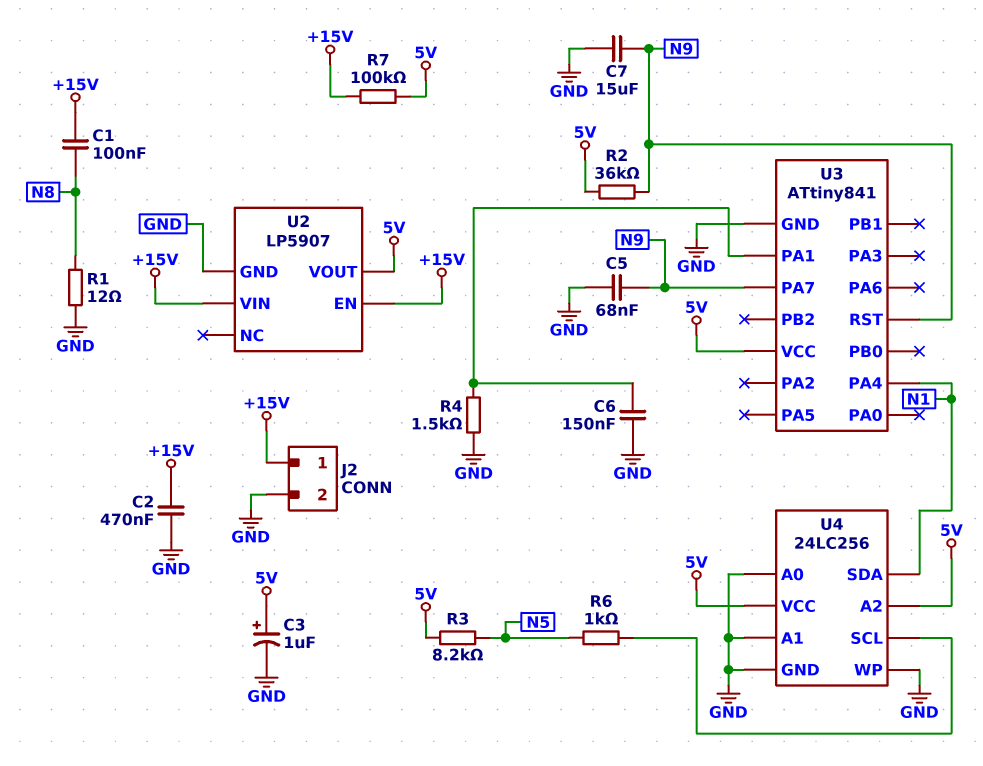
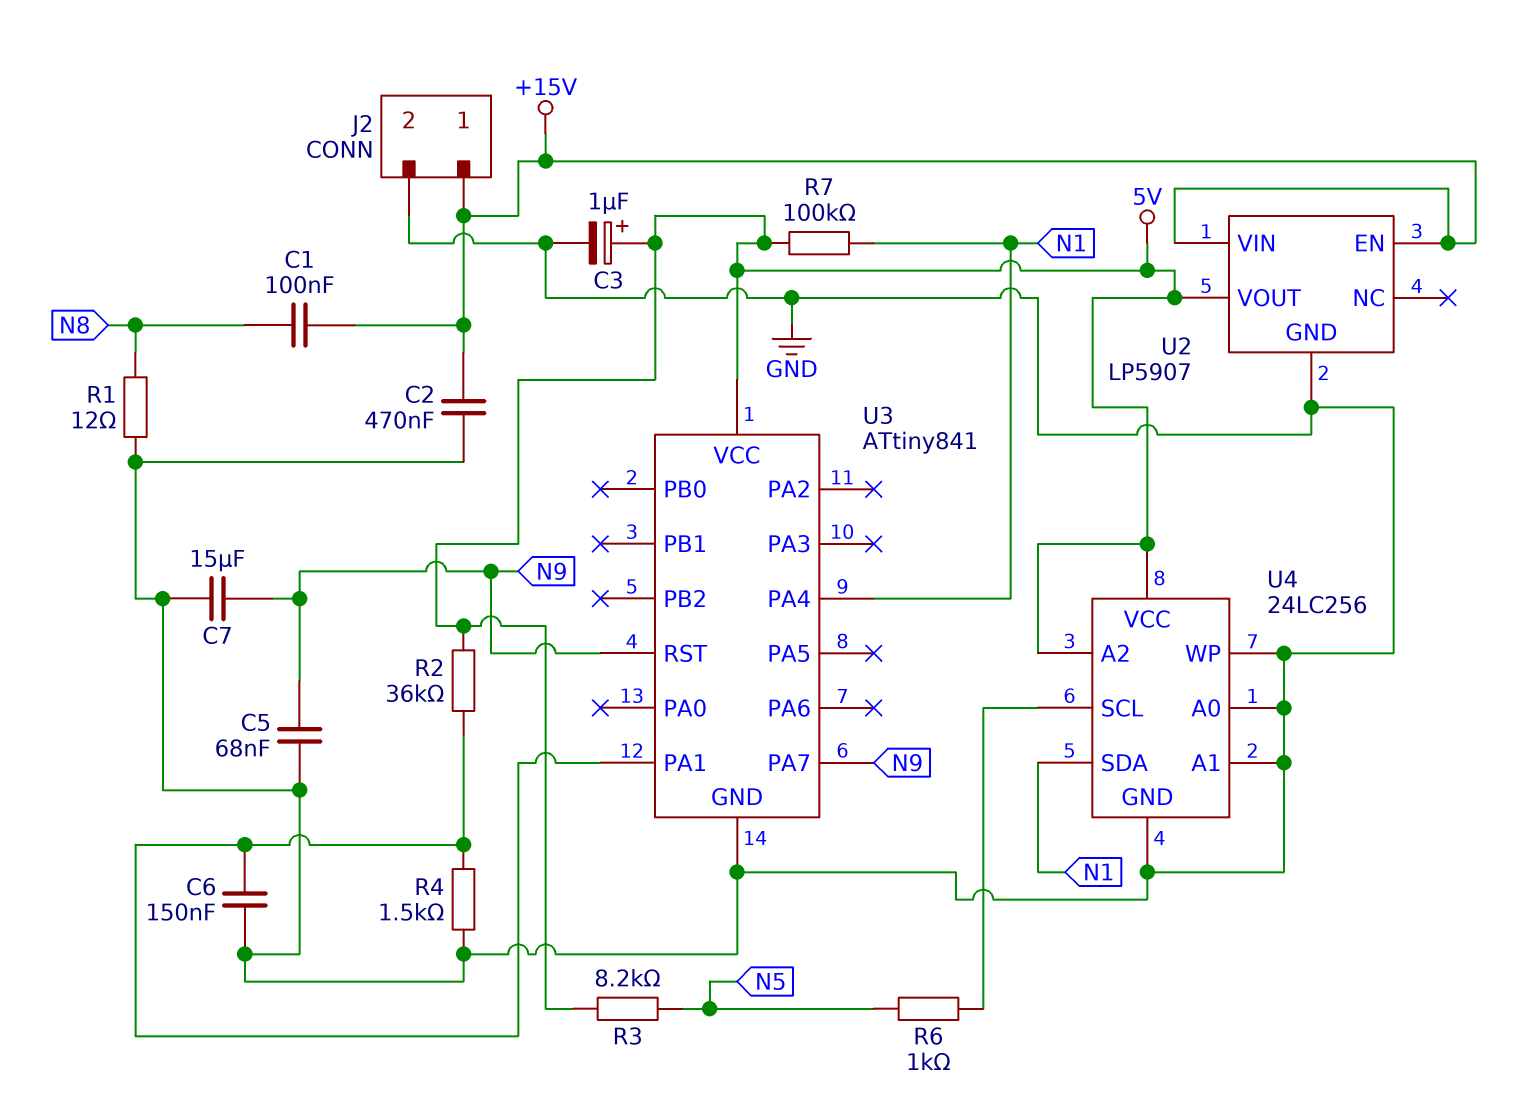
R2: 36k (5V, N9) -> 36k (5V, U3/PA1)
R7: 100k (+15V, 5V) -> 100k (5V, N1)

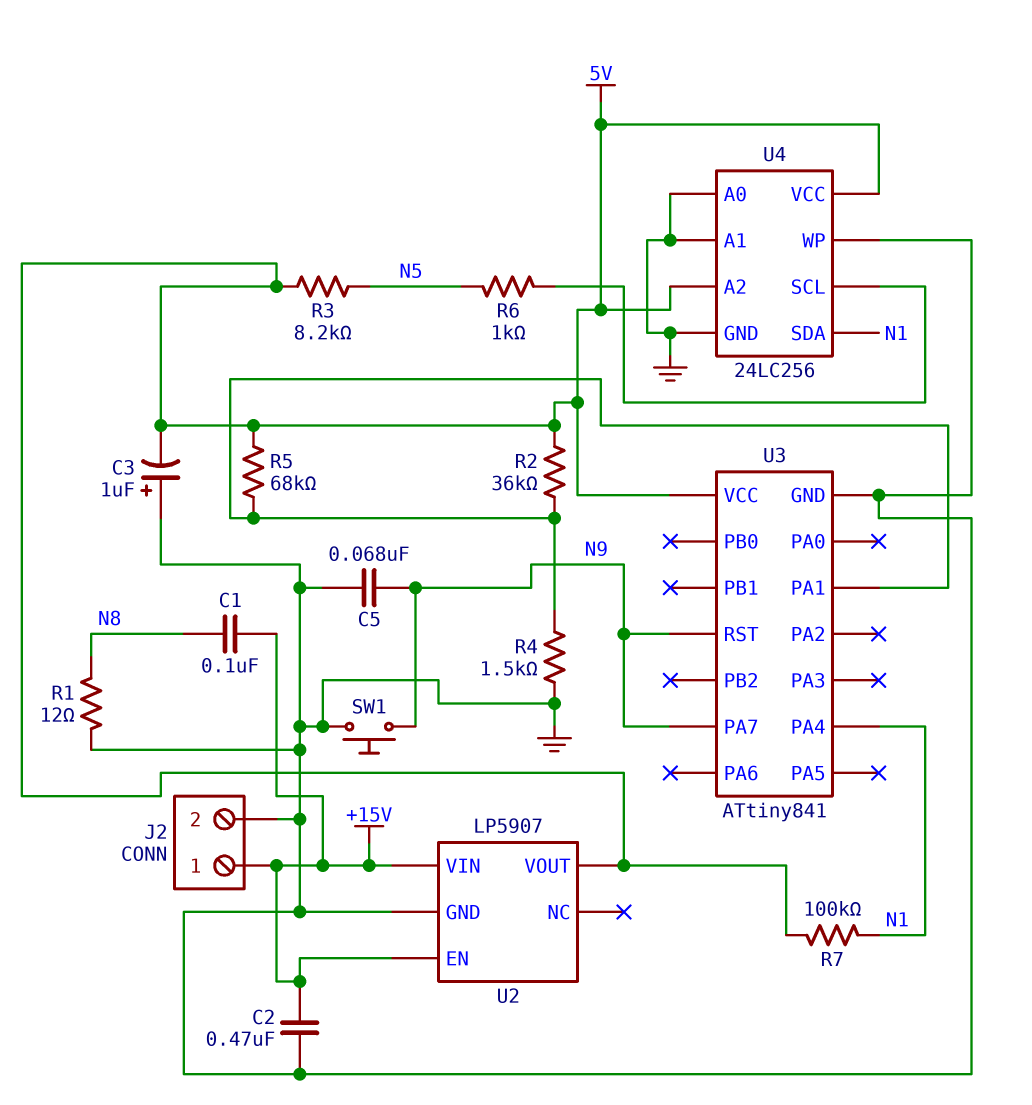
C3: 1uF (plus 5V, minus GND) -> 1uF (plus GND, minus 5V)
C6: 150nF (GND, U3/PA1) -> none
C7: 15uF (GND, N9) -> none
R5: none -> 68k (5V, U3/PA1)
SW1: none -> button (GND, N9)

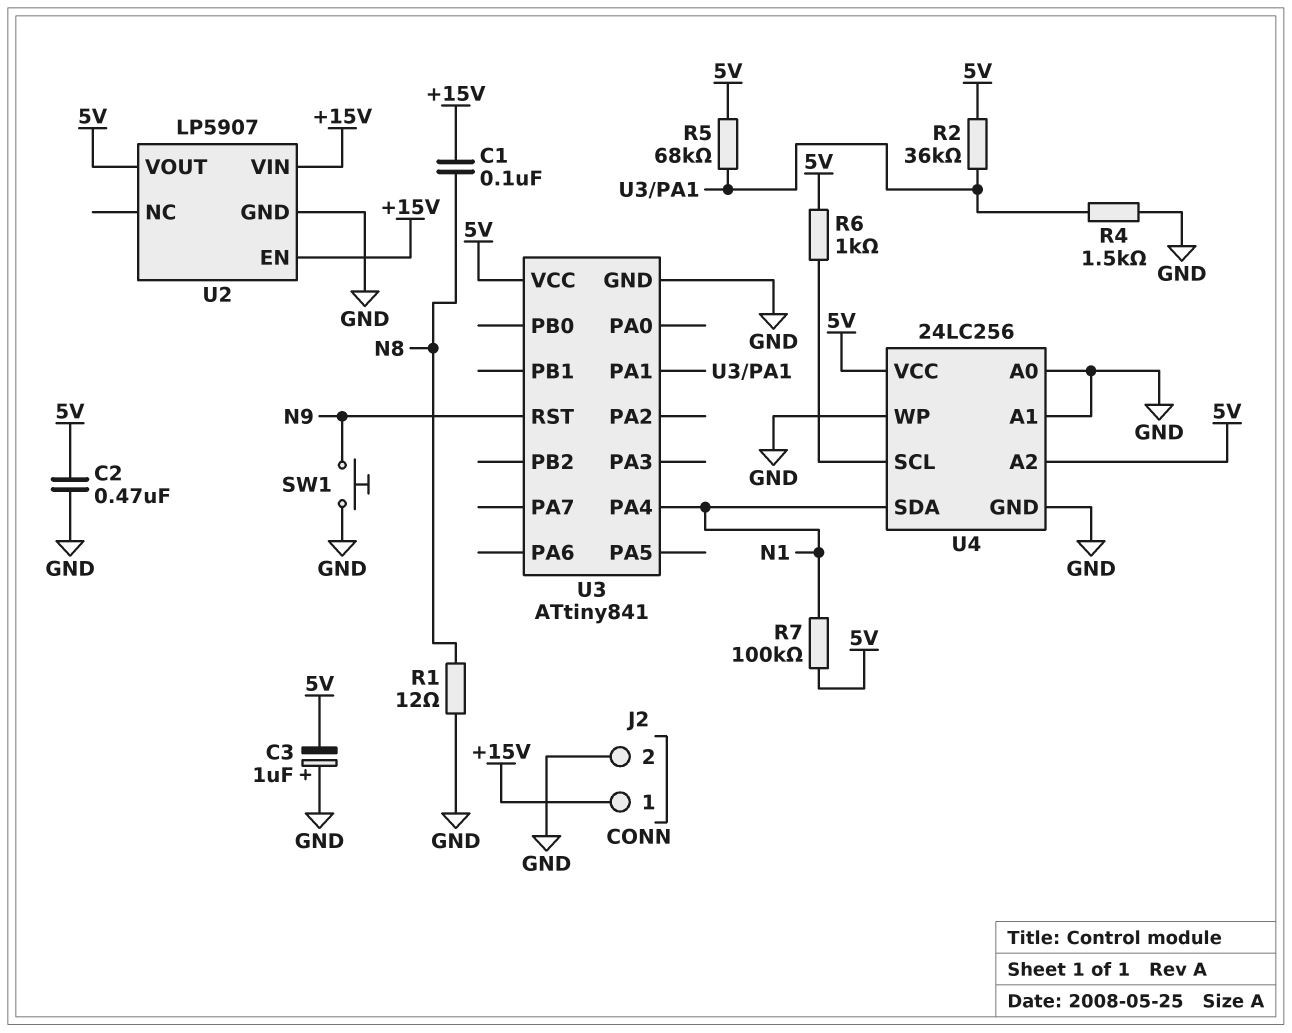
C2: 470nF (+15V, GND) -> 470nF (5V, GND)
C5: 68nF (GND, N9) -> none
R3: 8.2k (5V, N5) -> none
R6: 1k (N5, U4/SCL) -> 1k (5V, U4/SCL)
U3 pin PA7: N9 -> none

